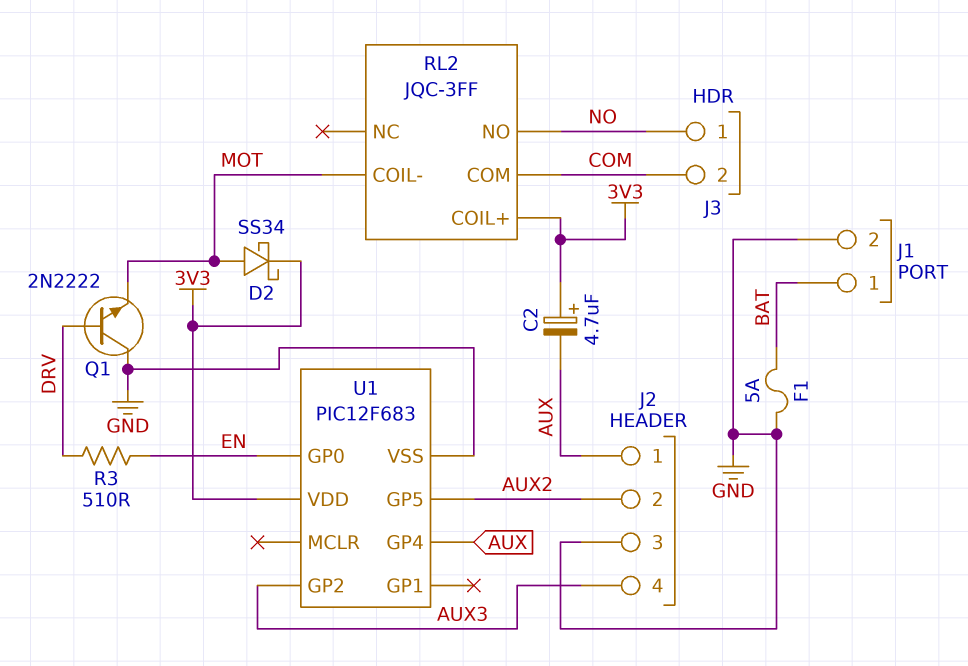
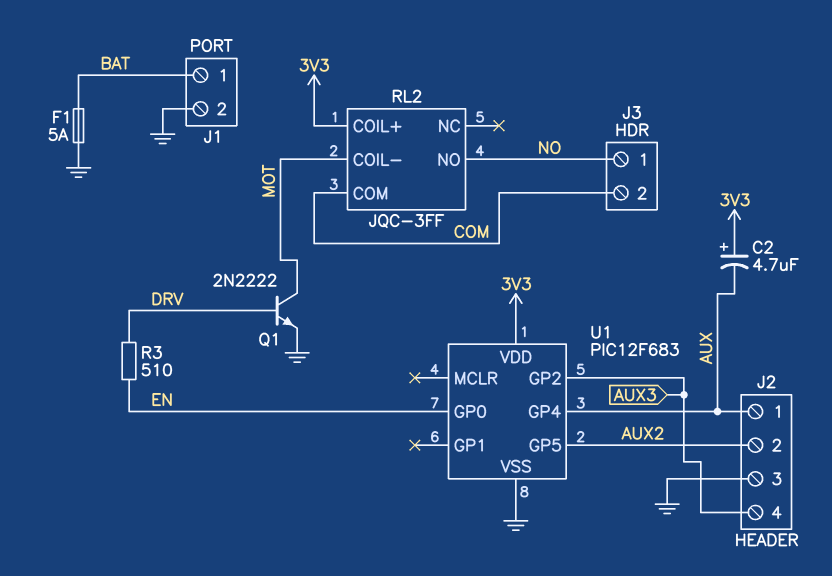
D2: schottky SS34 (A MOT, K 3V3) -> none
Q1: NPN 2N2222 (B DRV, C GND, E MOT) -> NPN 2N2222 (B DRV, C MOT, E GND)

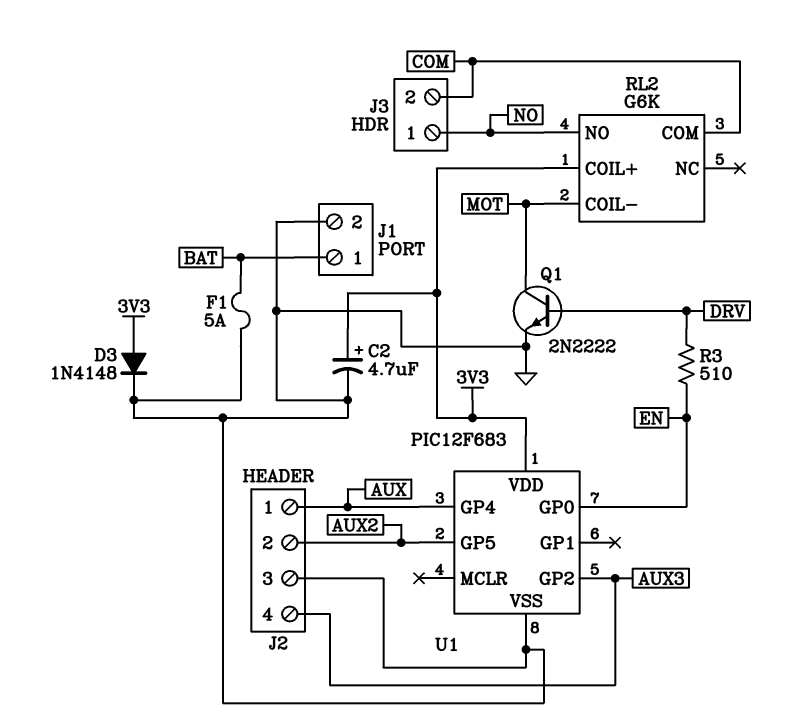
C2: 4.7uF (plus 3V3, minus AUX) -> 4.7uF (plus 3V3, minus GND)
D3: none -> diode 1N4148 (A 3V3, K GND)
RL2: JQC-3FF -> G6K

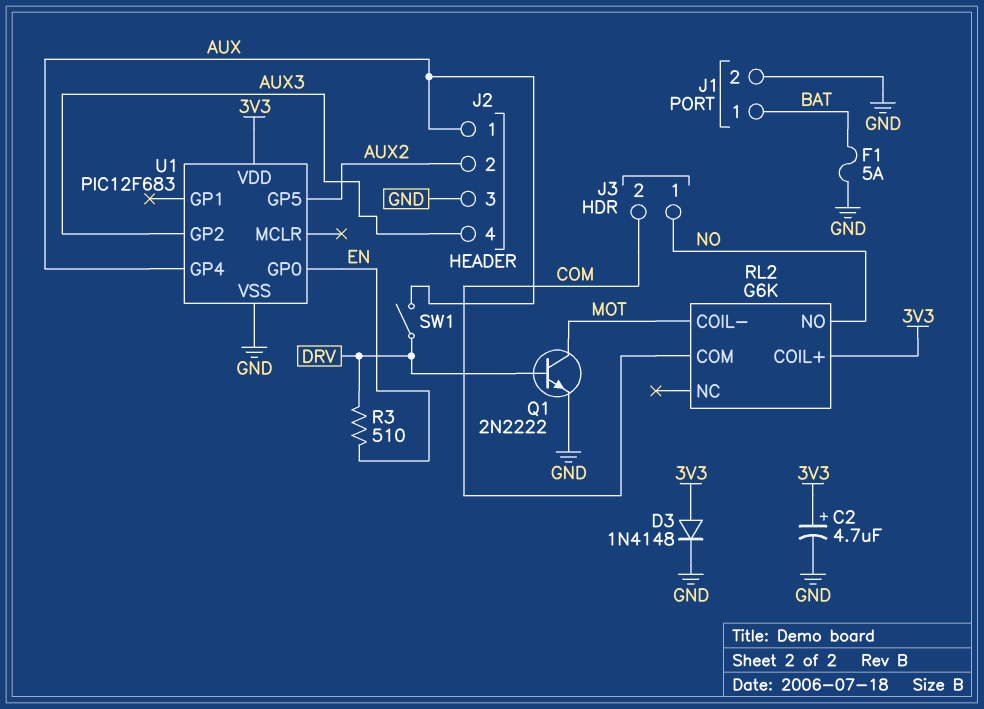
SW1: none -> switch (AUX, DRV)

